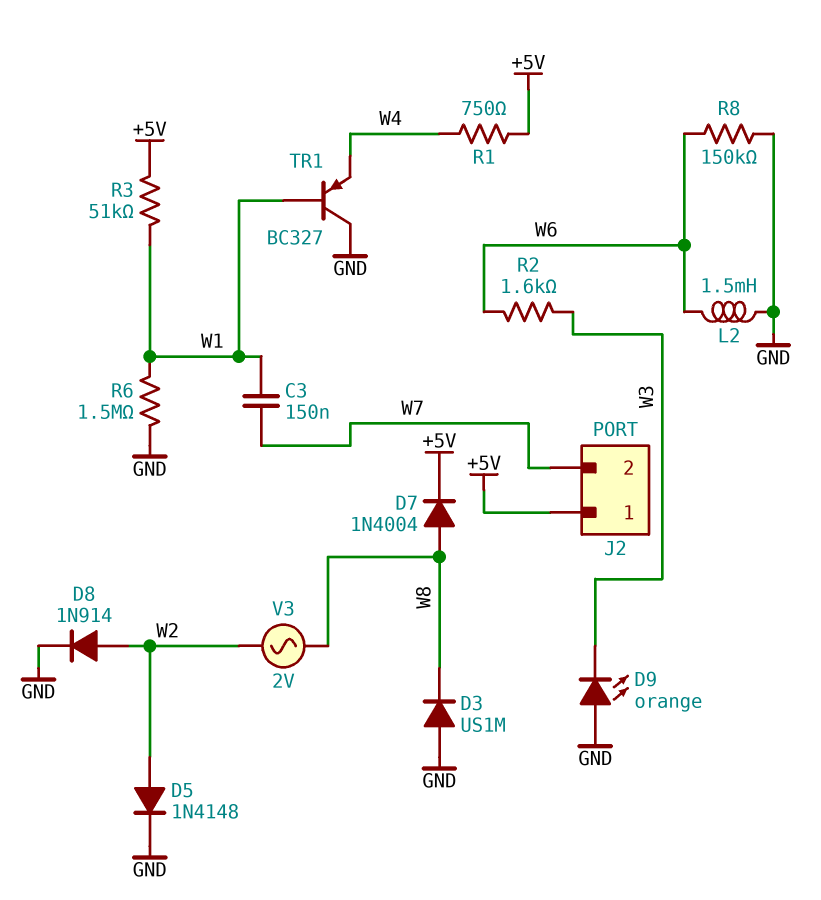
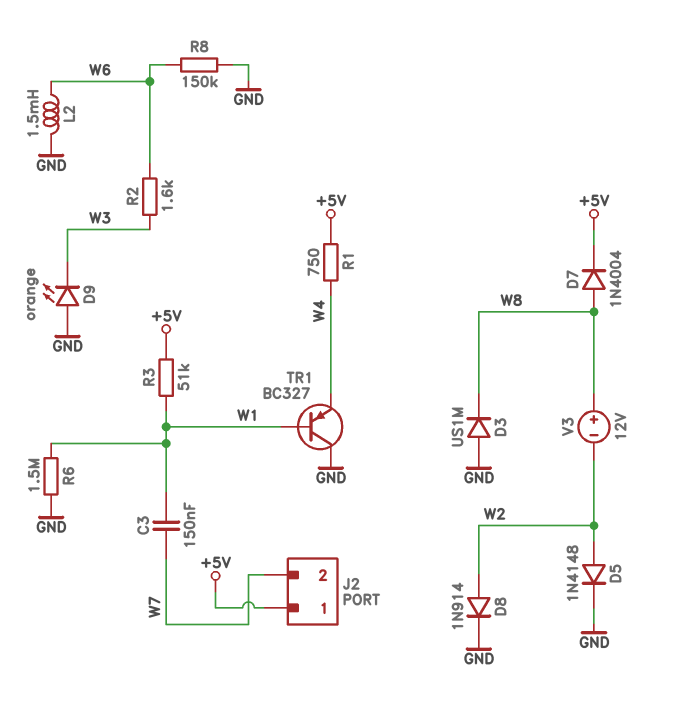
V3: AC 2V (W2, W8) -> 12V (plus W8, minus W2)

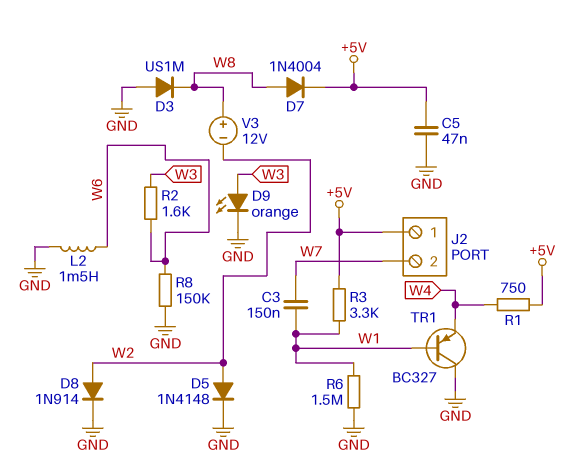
C5: none -> 47nF (+5V, GND)
D9: LED orange (A GND, K W3) -> LED orange (A W3, K GND)
R3: 51k (+5V, W1) -> 3.3k (+5V, W1)

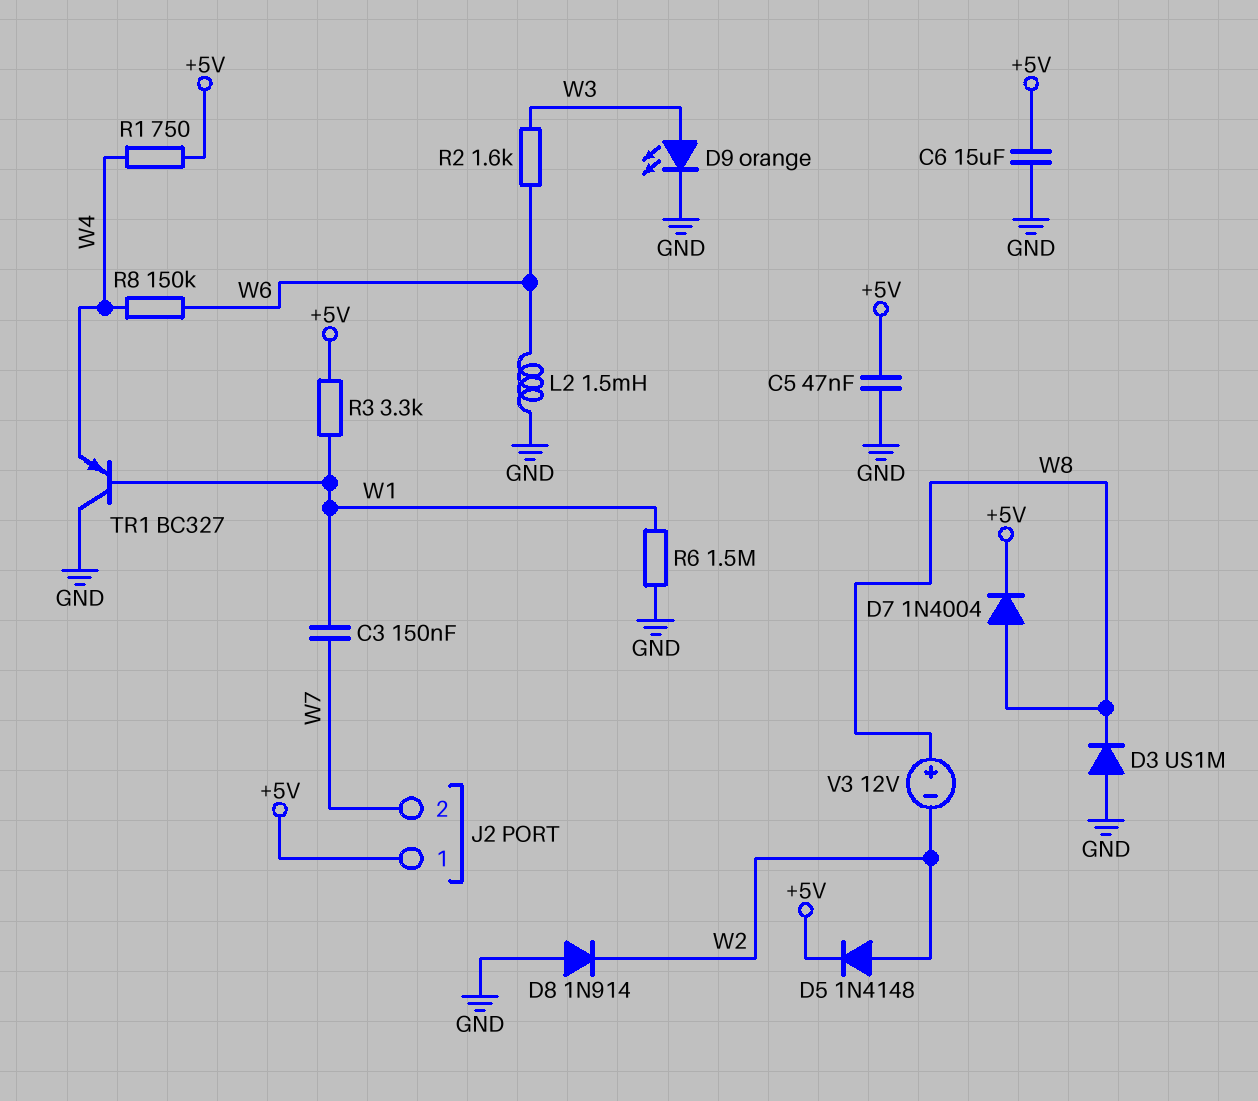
C6: none -> 15uF (+5V, GND)
D5: diode 1N4148 (A W2, K GND) -> diode 1N4148 (A W2, K +5V)
D8: diode 1N914 (A W2, K GND) -> diode 1N914 (A GND, K W2)
R8: 150k (GND, W6) -> 150k (W4, W6)

